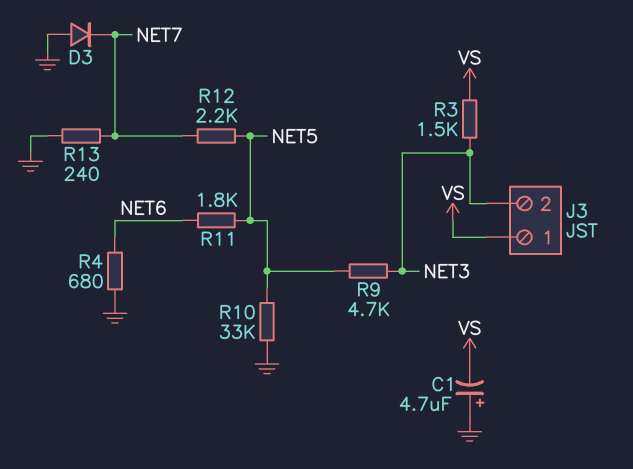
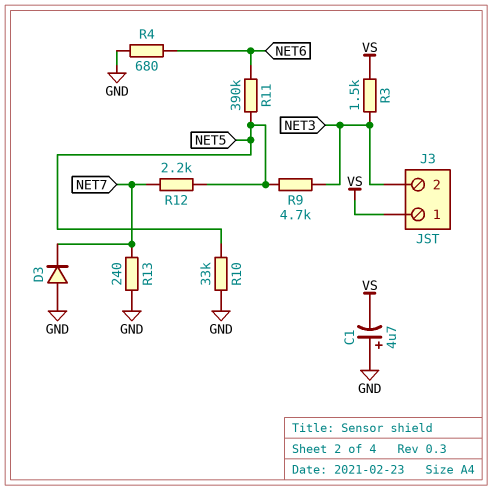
R11: 1.8k (NET5, NET6) -> 390k (NET5, NET6)

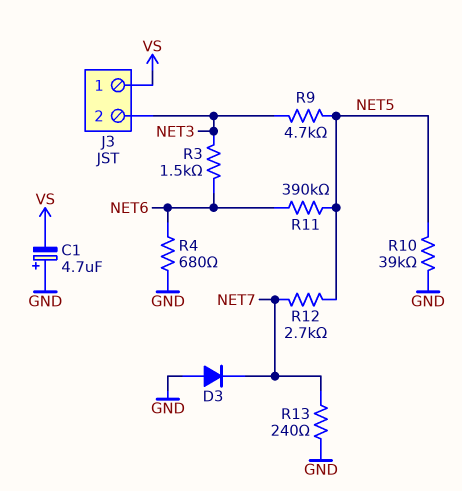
R3: 1.5k (NET3, VS) -> 1.5k (NET3, NET6)
R10: 33k (GND, NET5) -> 39k (GND, NET5)
R12: 2.2k (NET5, NET7) -> 2.7k (NET5, NET7)

